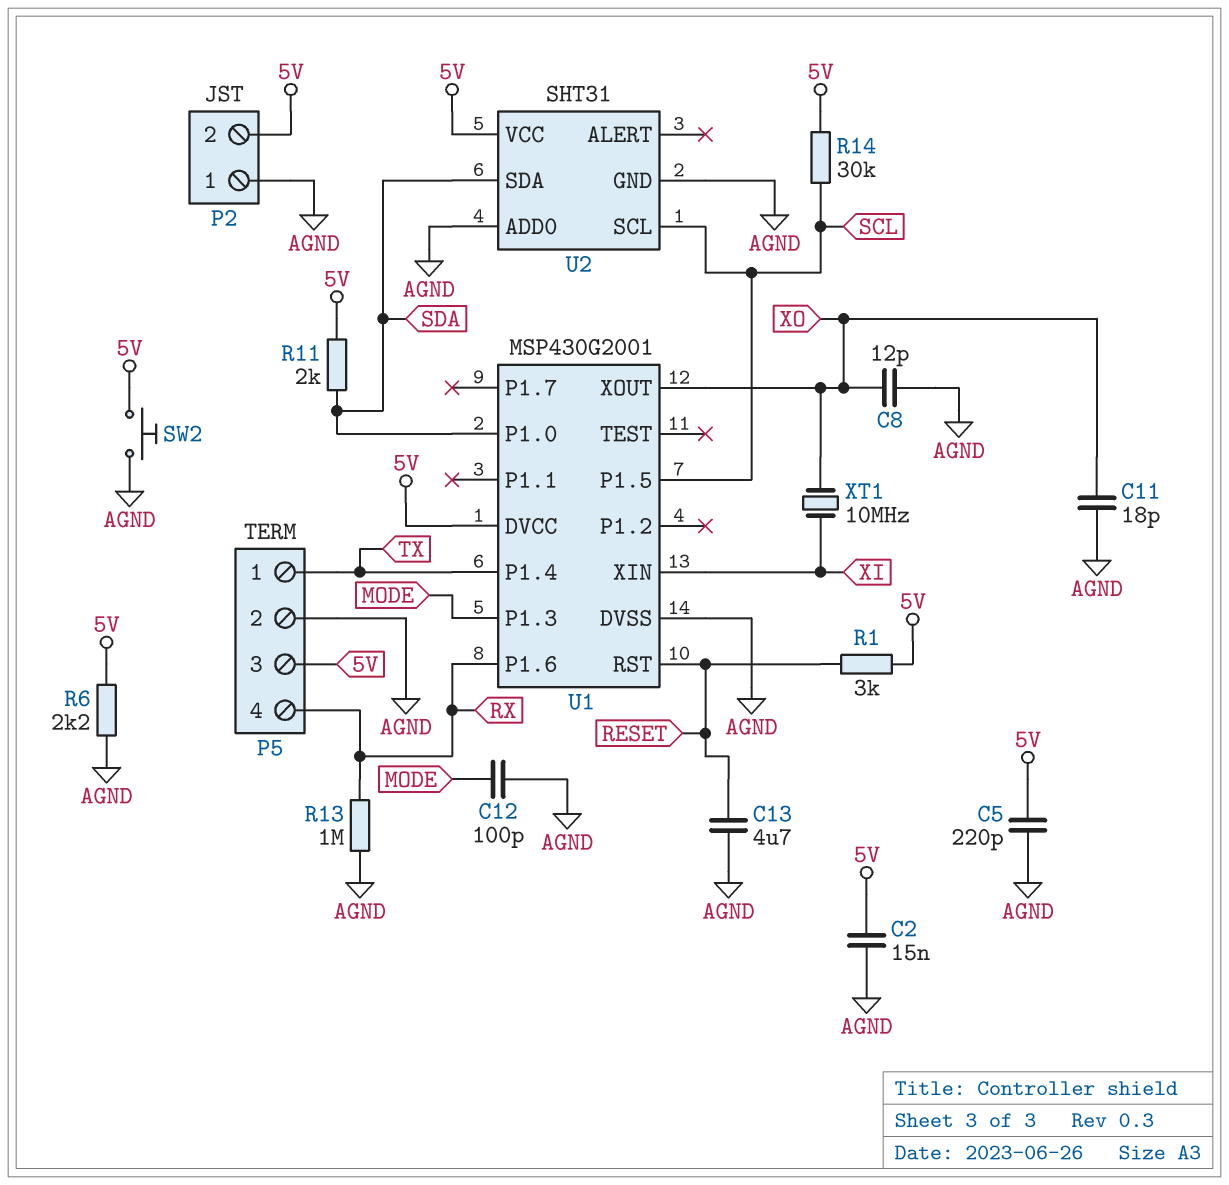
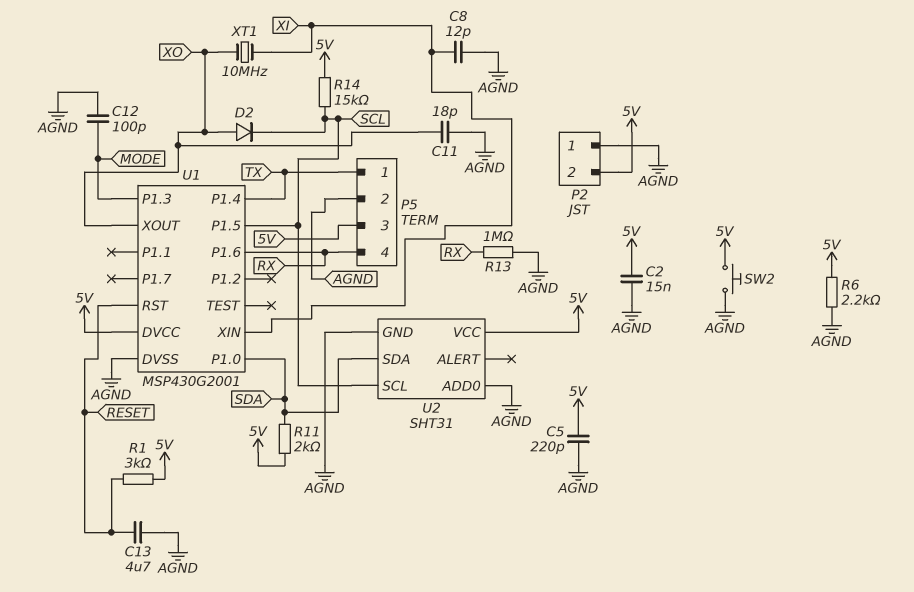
C8: 12pF (AGND, XO) -> 12pF (AGND, XI)
D2: none -> diode (A XO, K SCL)
R14: 30k (5V, SCL) -> 15k (5V, SCL)

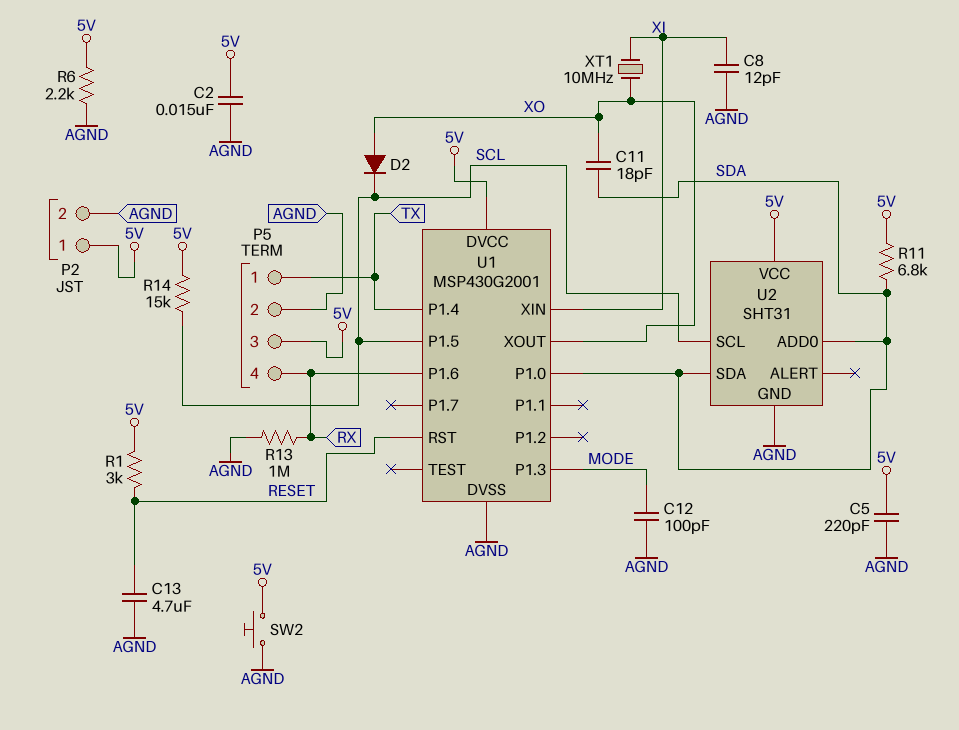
C11: 18pF (AGND, XO) -> 18pF (SDA, XO)
P2 pin 1: AGND -> 5V
P2 pin 2: 5V -> AGND
R11: 2k (5V, SDA) -> 6.8k (5V, SDA)
U2 pin ADD0: AGND -> SDA

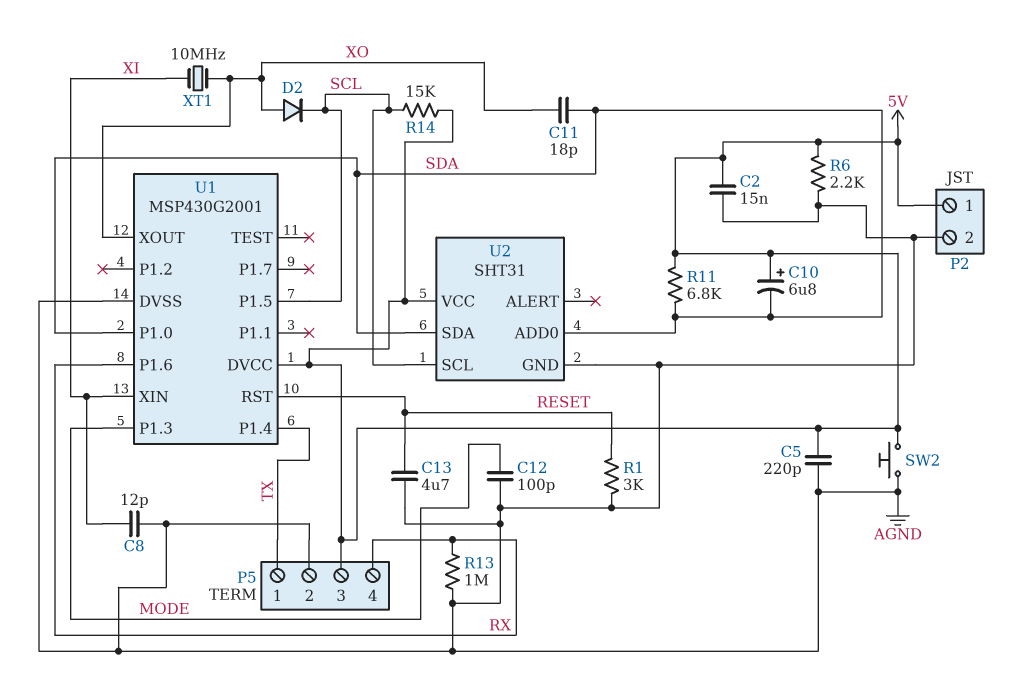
C10: none -> 6.8uF (plus 5V, minus SDA)
R1: 3k (5V, RESET) -> 3k (AGND, RESET)

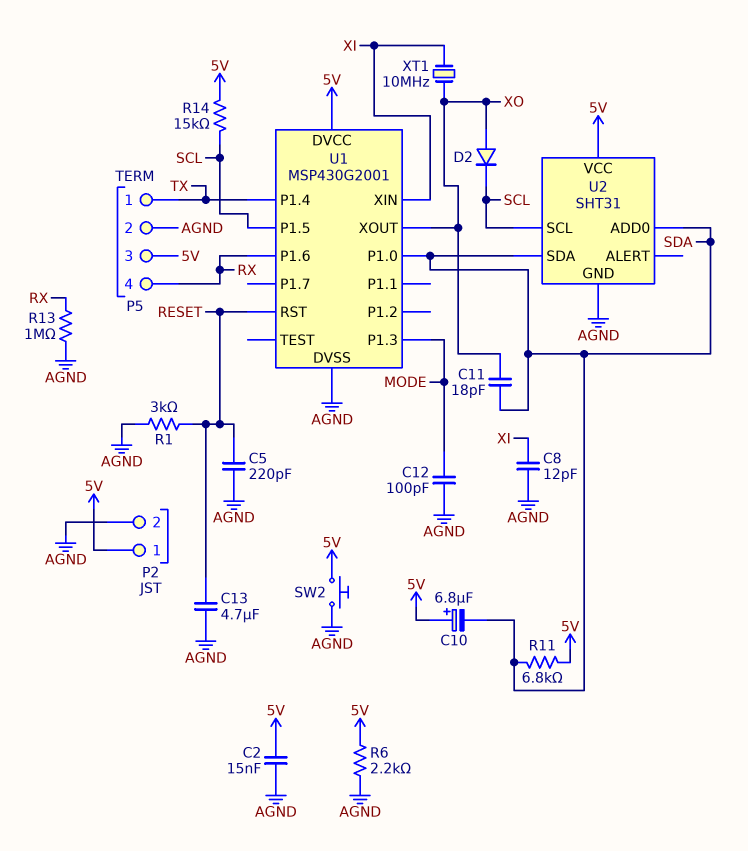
C5: 220pF (5V, AGND) -> 220pF (AGND, RESET)

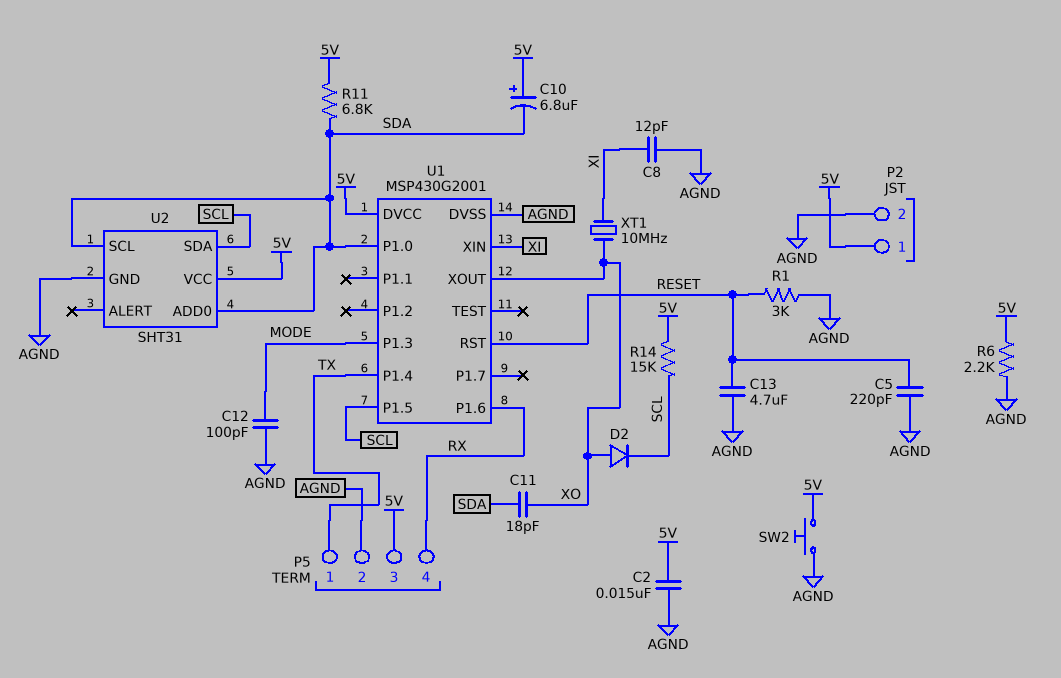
R13: 1M (AGND, RX) -> none
U2 pin SCL: SCL -> SDA
U2 pin SDA: SDA -> SCL

